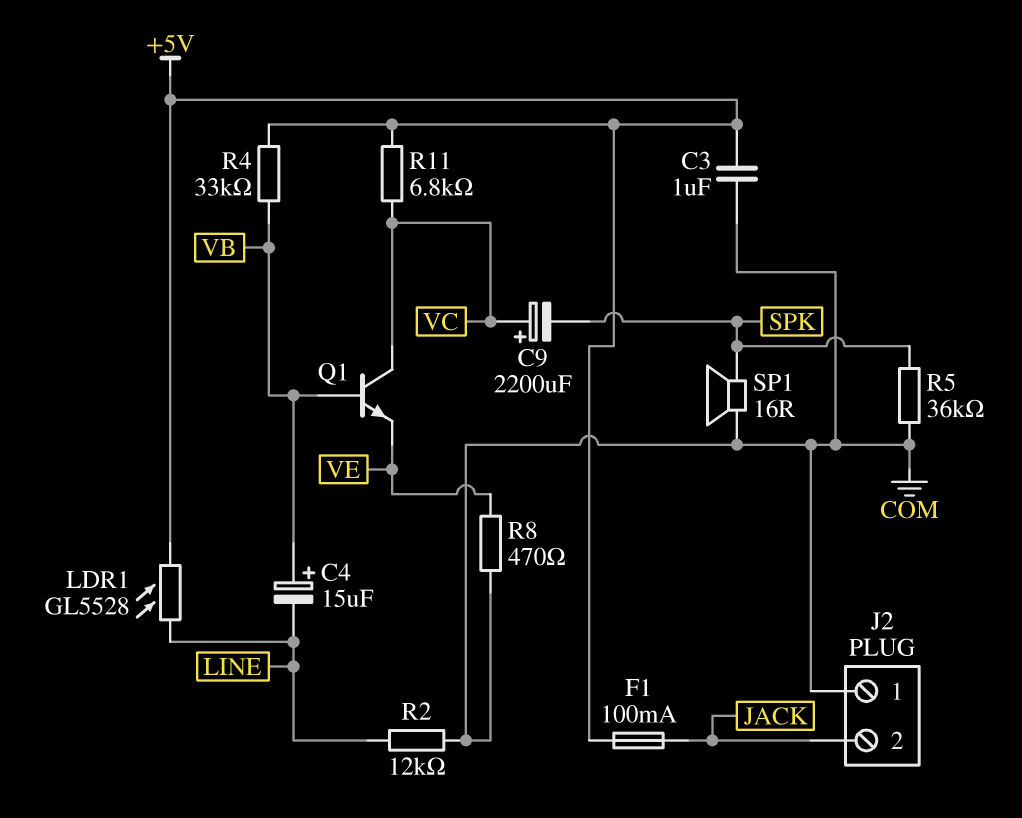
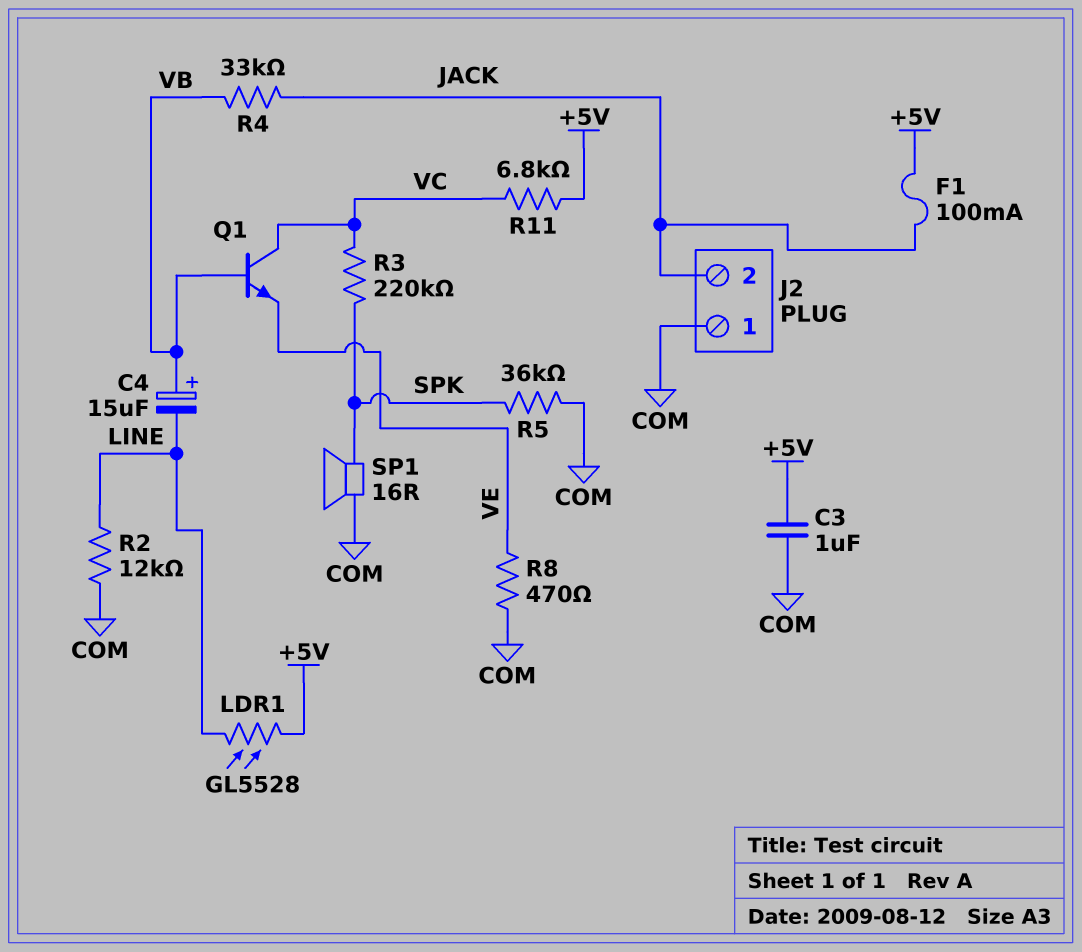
C9: 2200uF (plus VC, minus SPK) -> none
R3: none -> 220k (SPK, VC)
R4: 33k (+5V, VB) -> 33k (JACK, VB)

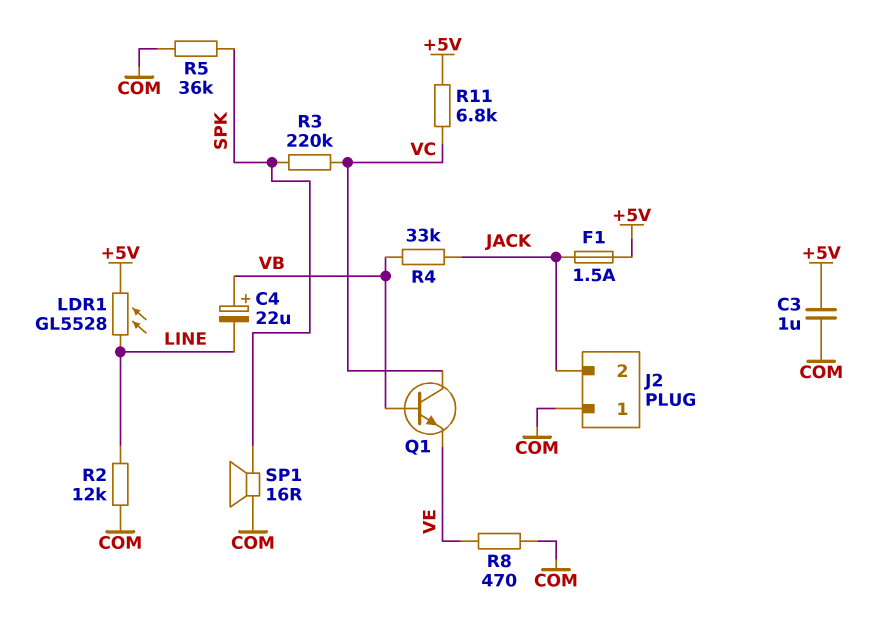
C4: 15uF (plus VB, minus LINE) -> 22uF (plus VB, minus LINE)
F1: 100mA (+5V, JACK) -> 1.5A (+5V, JACK)

